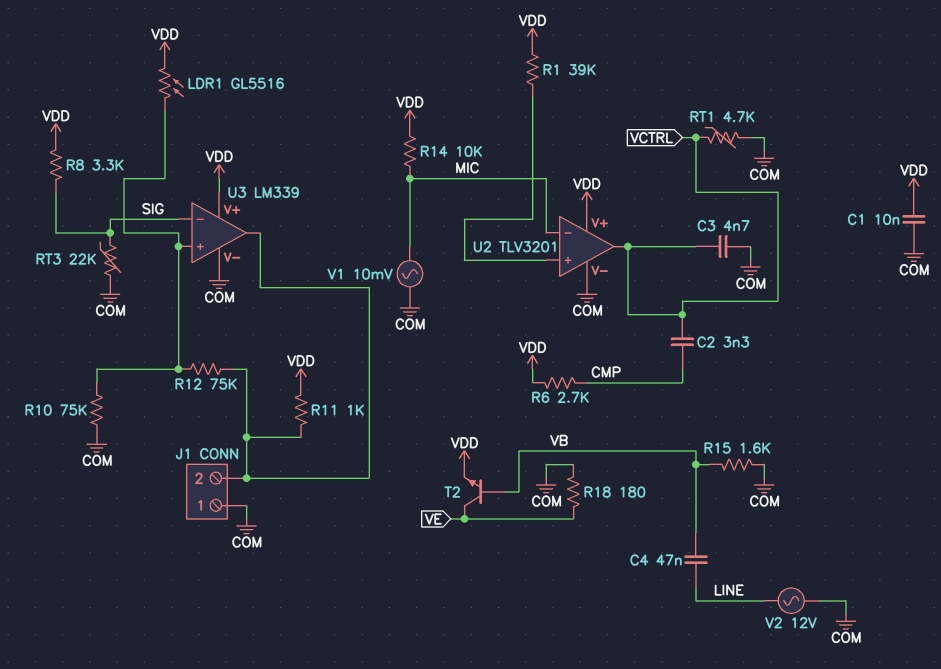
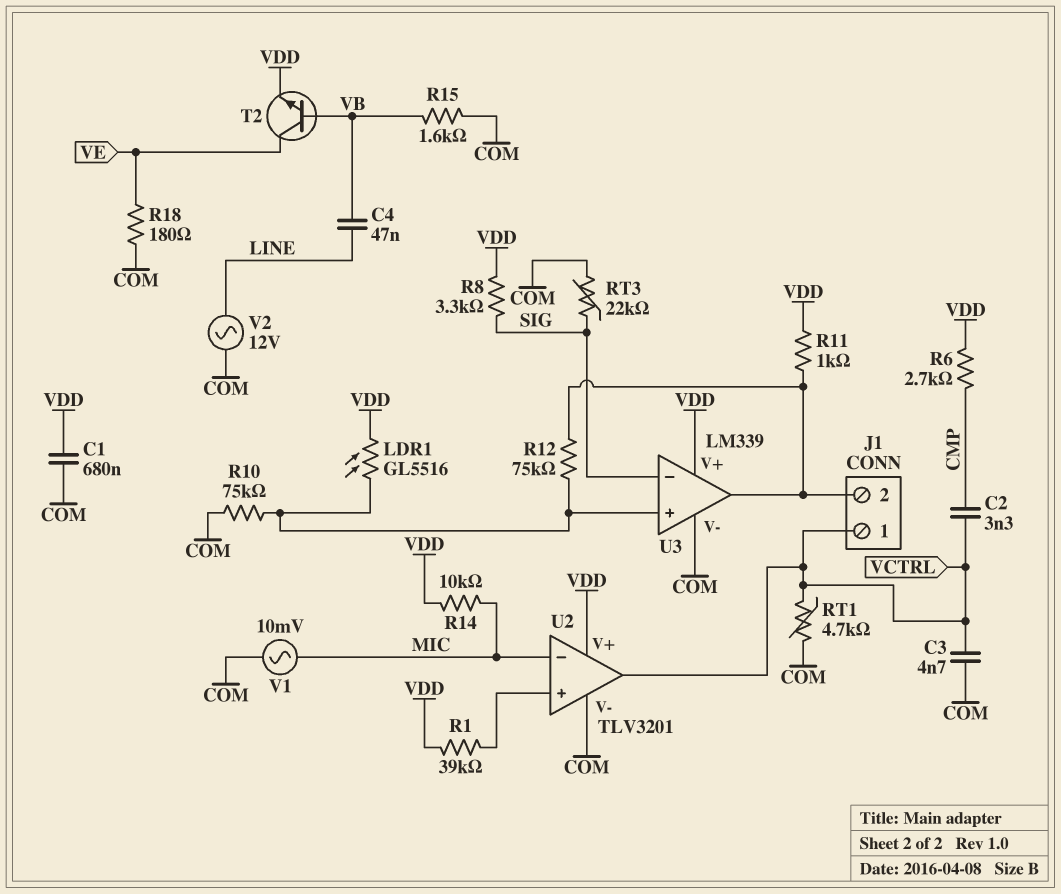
C1: 10nF (COM, VDD) -> 680nF (COM, VDD)
J1 pin 1: COM -> VCTRL

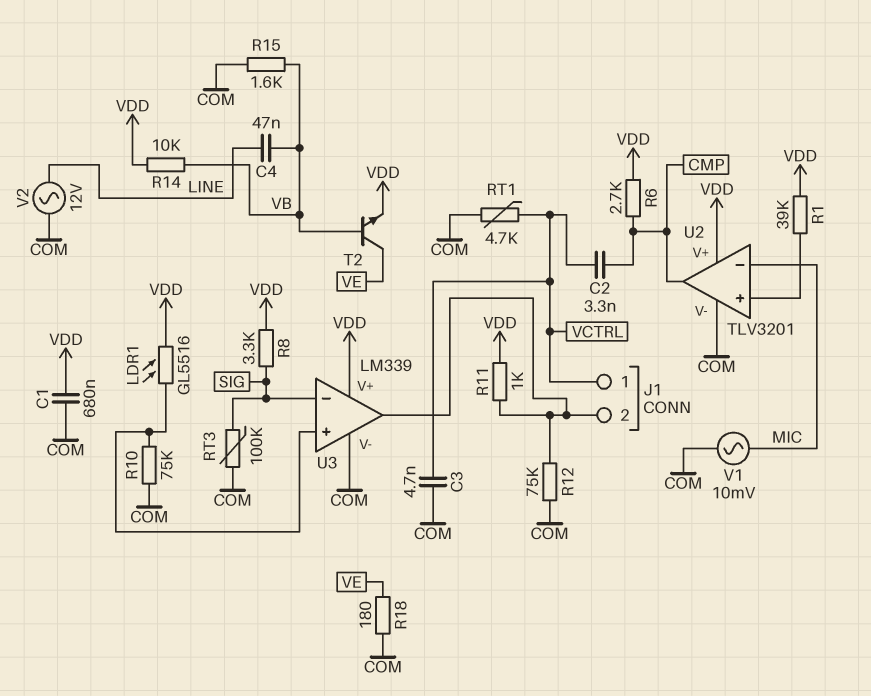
R12: 75k (J1/2, U3/in+) -> 75k (COM, J1/2)
R14: 10k (MIC, VDD) -> 10k (VB, VDD)
RT3: 22k (COM, SIG) -> 100k (COM, SIG)
U2 pin out: VCTRL -> CMP

